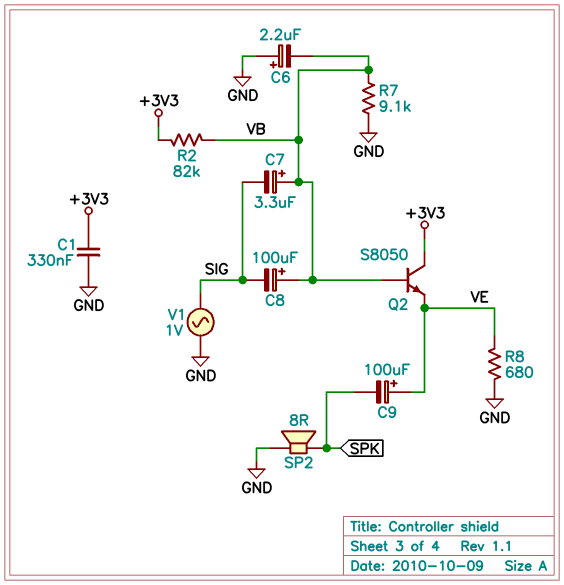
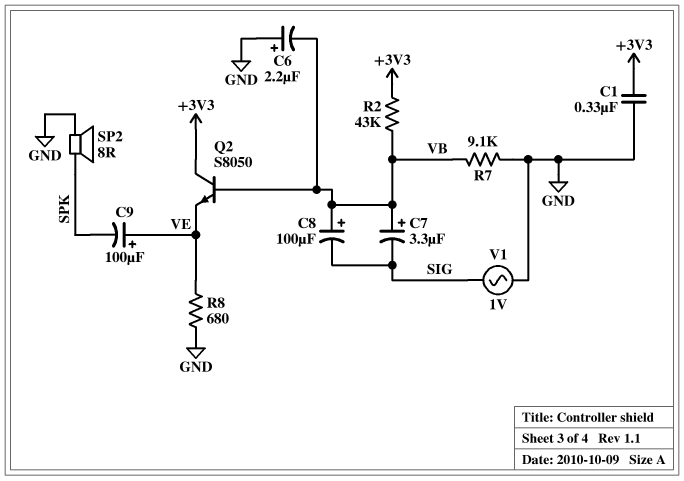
R2: 82k (+3V3, VB) -> 43k (+3V3, VB)

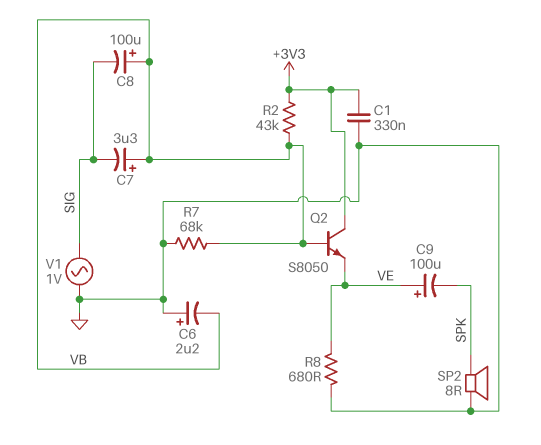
R7: 9.1k (GND, VB) -> 68k (GND, VB)

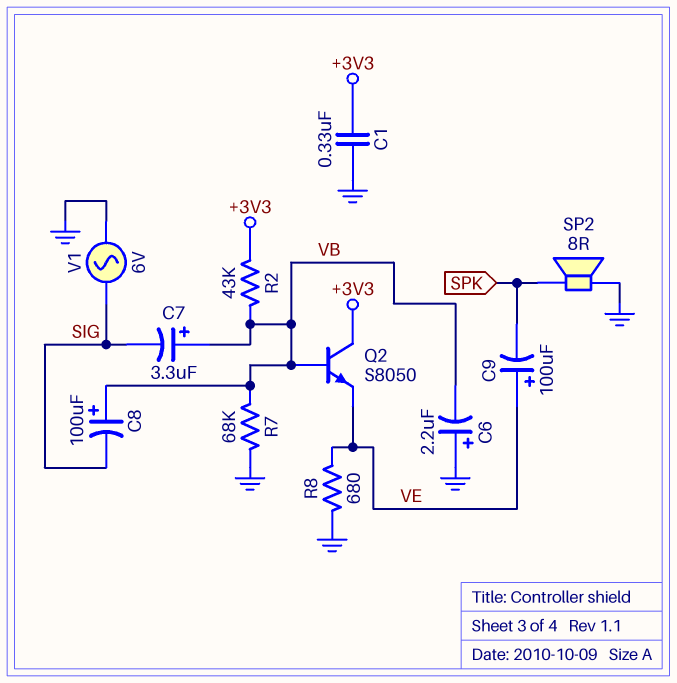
V1: AC 1V (GND, SIG) -> AC 6V (GND, SIG)

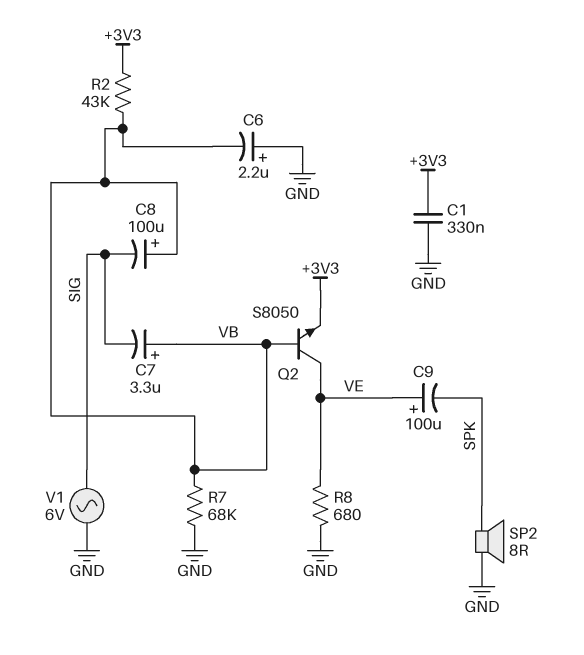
Q2: NPN S8050 (B VB, C +3V3, E VE) -> NPN S8050 (B VB, C VE, E +3V3)

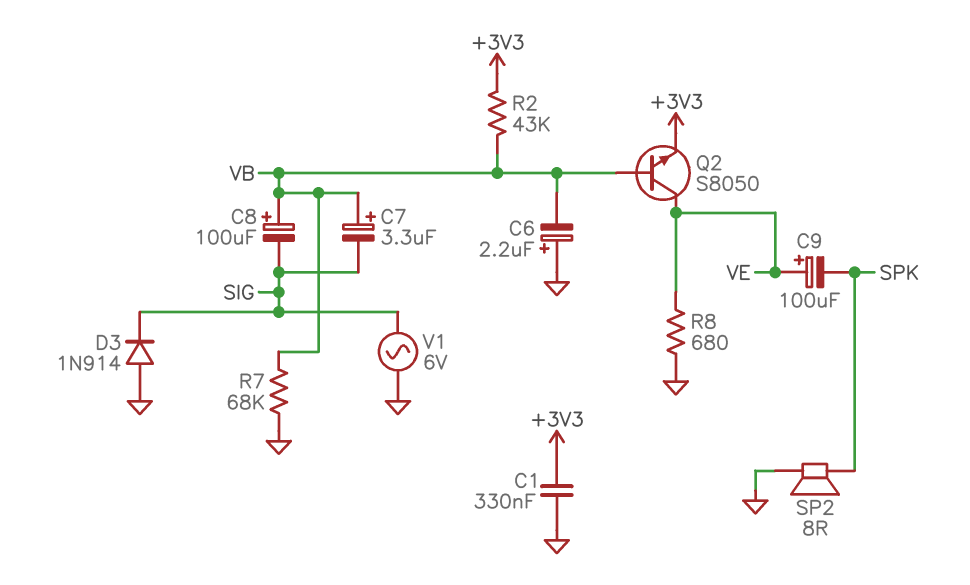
D3: none -> diode 1N914 (A GND, K SIG)

